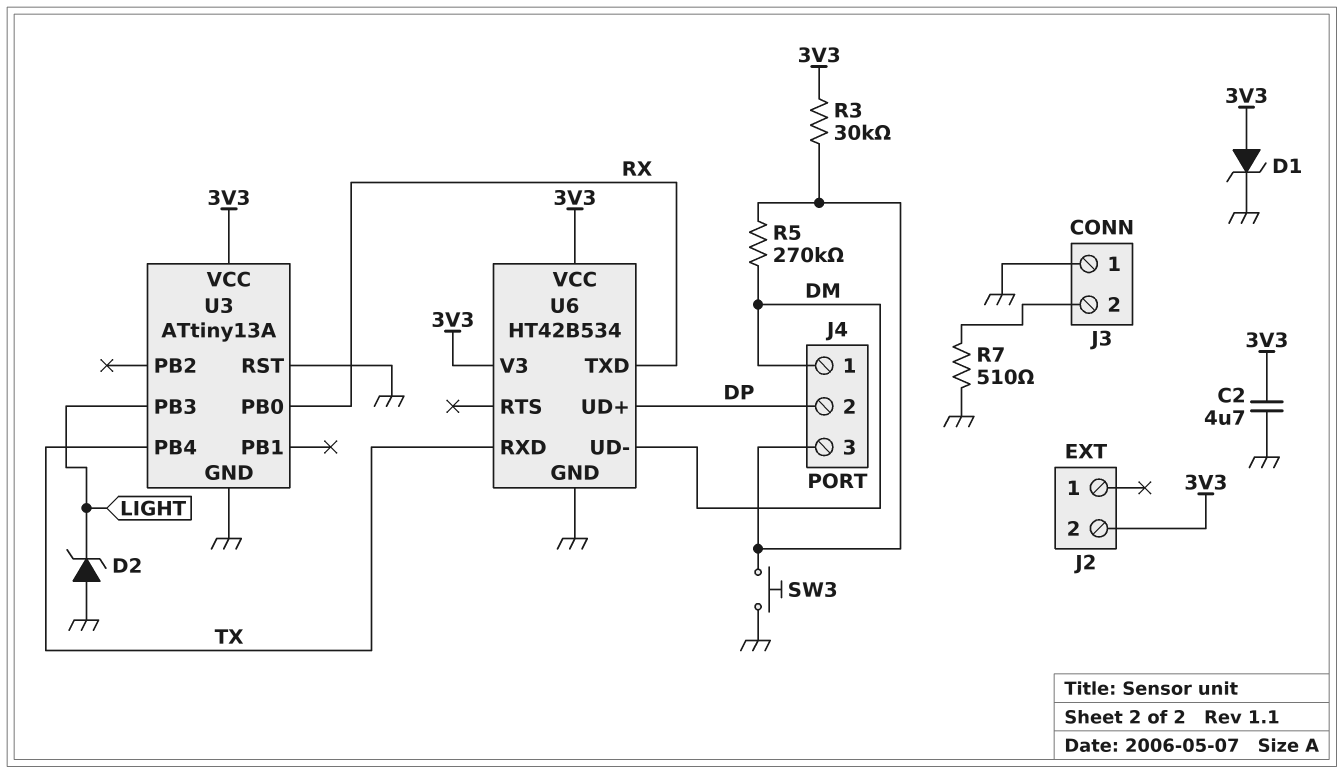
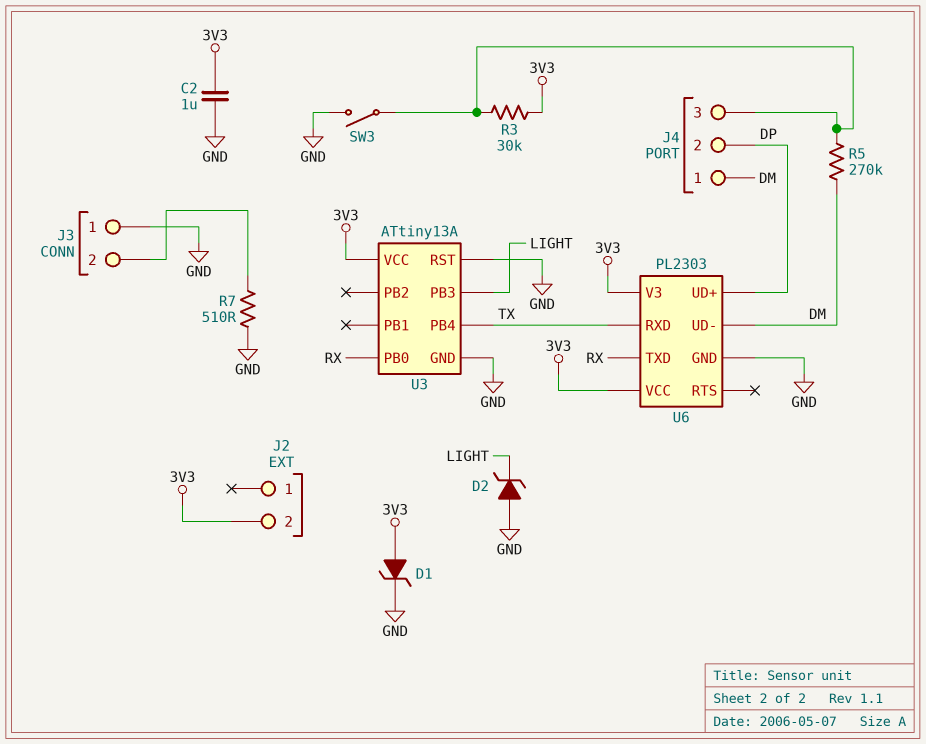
C2: 4.7uF (3V3, GND) -> 1uF (3V3, GND)
SW3: button (GND, J4/3) -> switch (GND, J4/3)
U6: HT42B534 -> PL2303

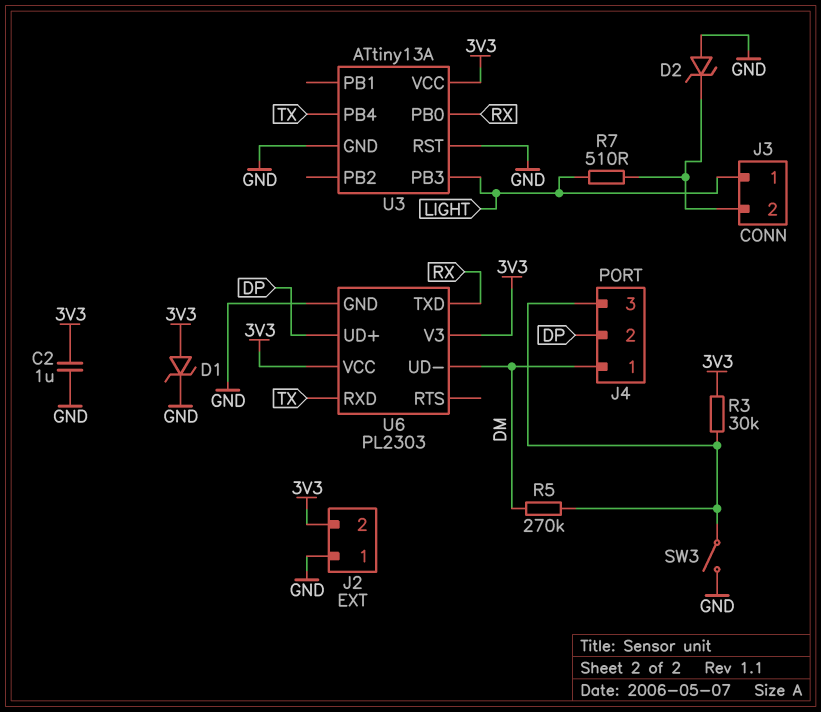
D2: zener (A GND, K LIGHT) -> zener (A GND, K J3/2)
J2 pin 1: none -> GND
J3 pin 1: GND -> LIGHT
R7: 510 (GND, J3/2) -> 510 (J3/2, LIGHT)

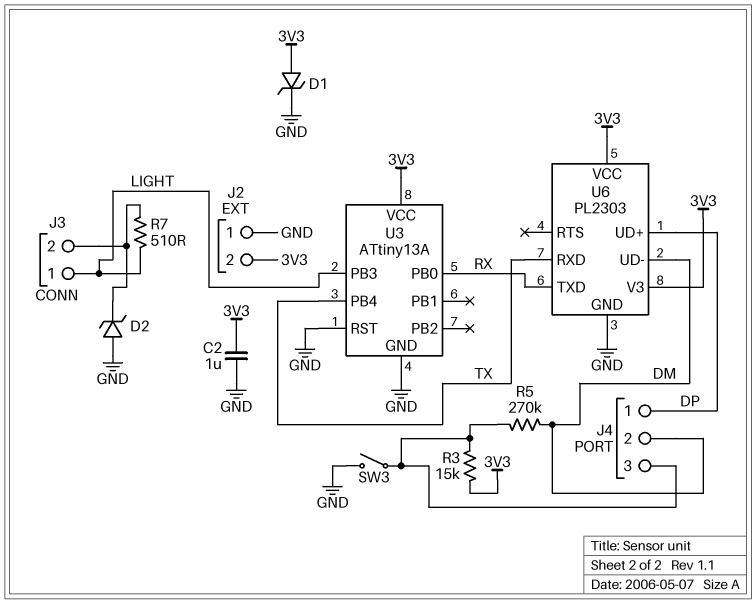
J4 pin 1: DM -> DP
J4 pin 2: DP -> DM
R3: 30k (3V3, J4/3) -> 15k (3V3, J4/3)

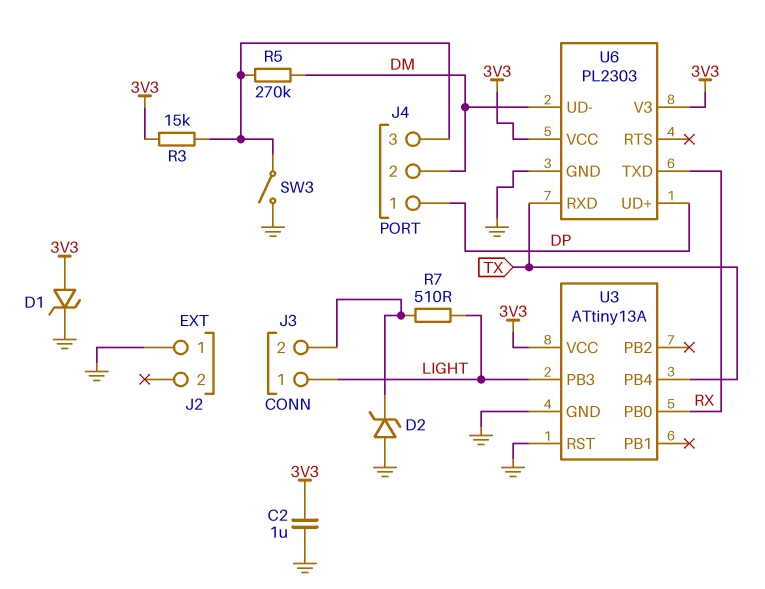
J2 pin 2: 3V3 -> none

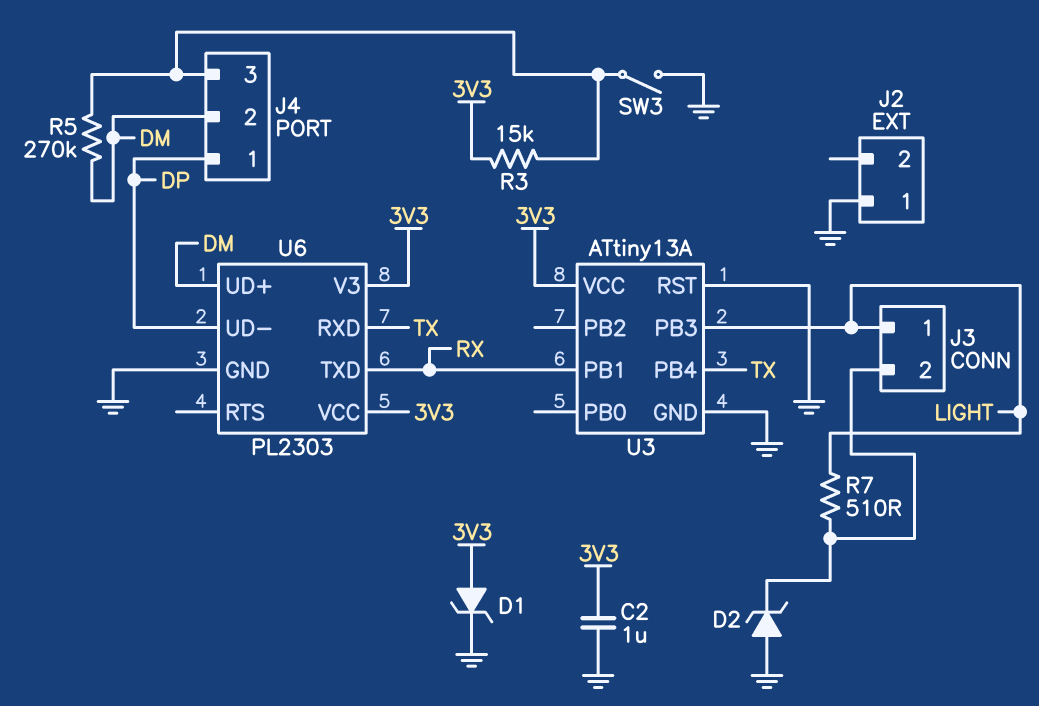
U3 pin PB0: RX -> none
U3 pin PB1: none -> RX
U6 pin UD+: DP -> DM
U6 pin UD-: DM -> DP

